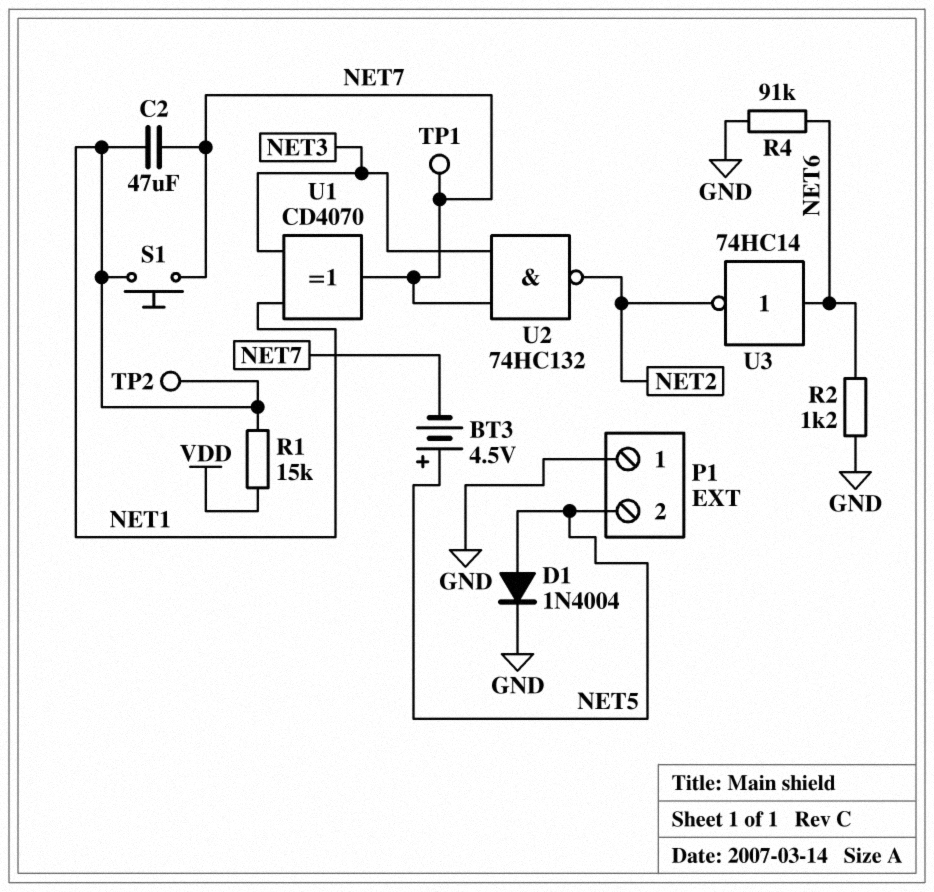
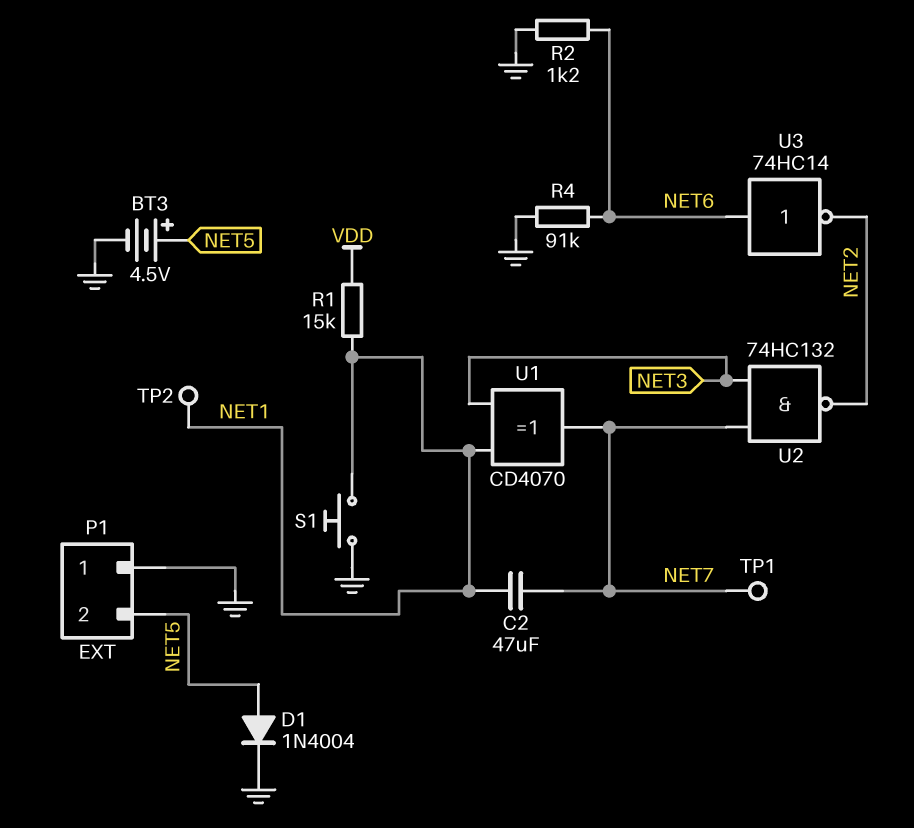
BT3: 4.5V (plus NET5, minus NET7) -> 4.5V (plus NET5, minus GND)
S1: button (NET1, NET7) -> button (GND, NET1)

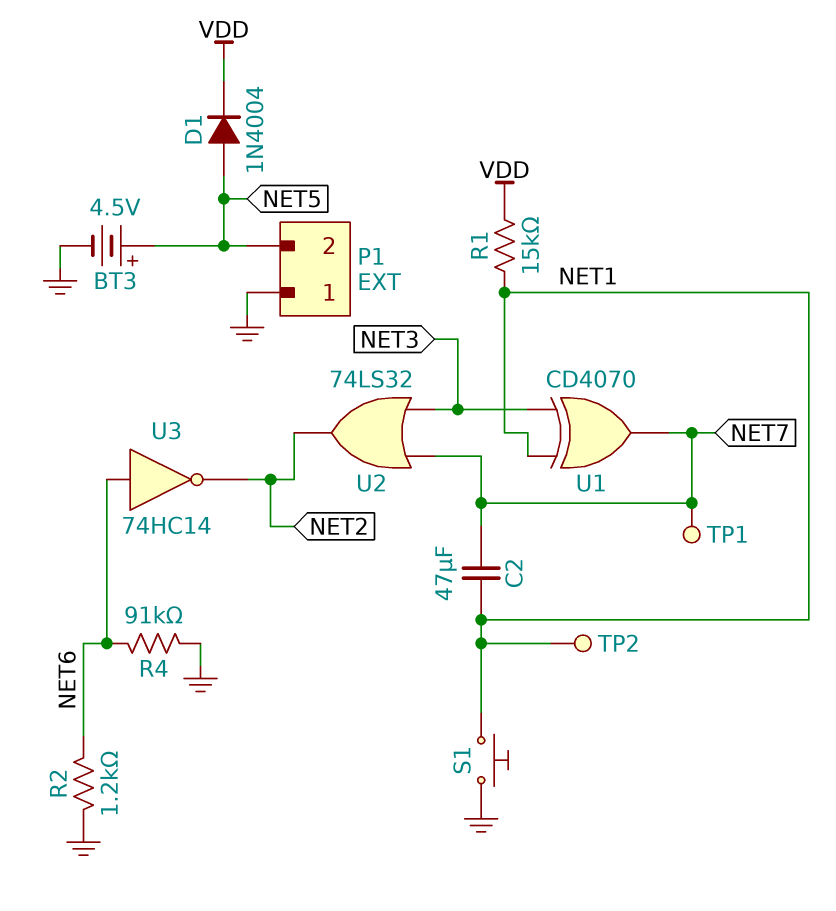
D1: diode 1N4004 (A NET5, K GND) -> diode 1N4004 (A NET5, K VDD)
U2: NAND 74HC132 (in NET3, in NET7, out NET2) -> OR 74LS32 (in NET3, in NET7, out NET2)

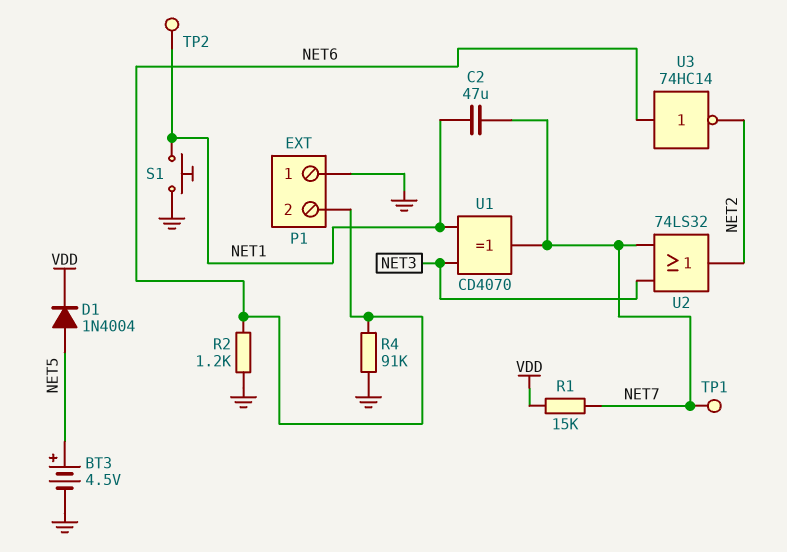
P1 pin 2: NET5 -> NET6
R1: 15k (NET1, VDD) -> 15k (NET7, VDD)

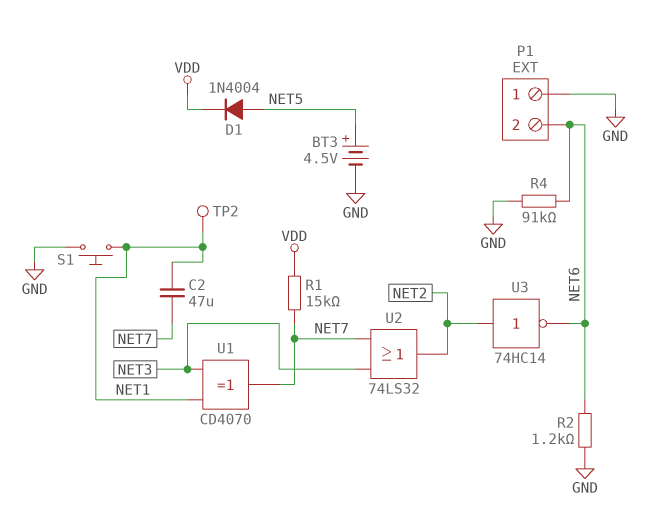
TP1: test point (NET7) -> none
U3: NOT 74HC14 (in NET6, out NET2) -> NOT 74HC14 (in NET2, out NET6)

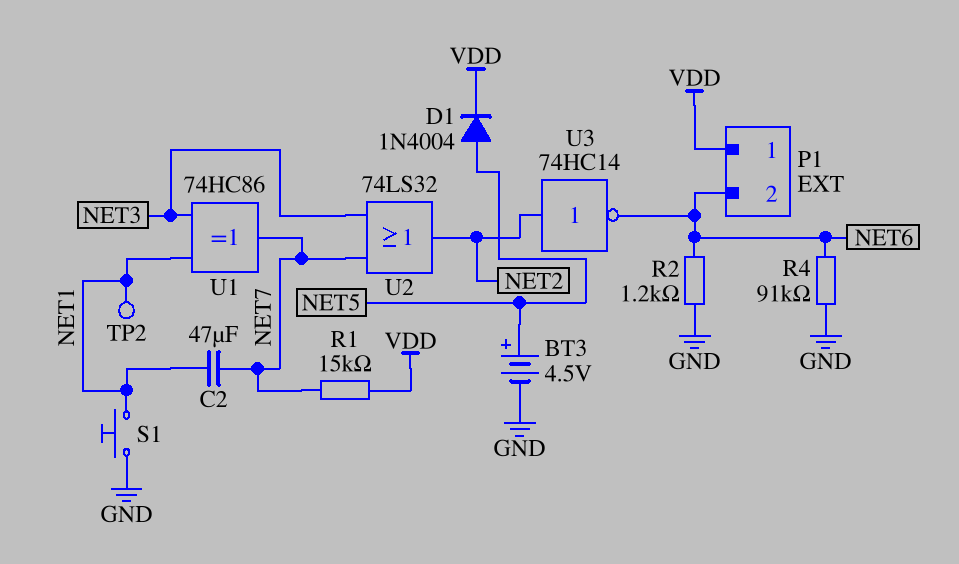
P1 pin 1: GND -> VDD
U1: XOR CD4070 (in NET1, in NET3, out NET7) -> XOR 74HC86 (in NET1, in NET3, out NET7)

